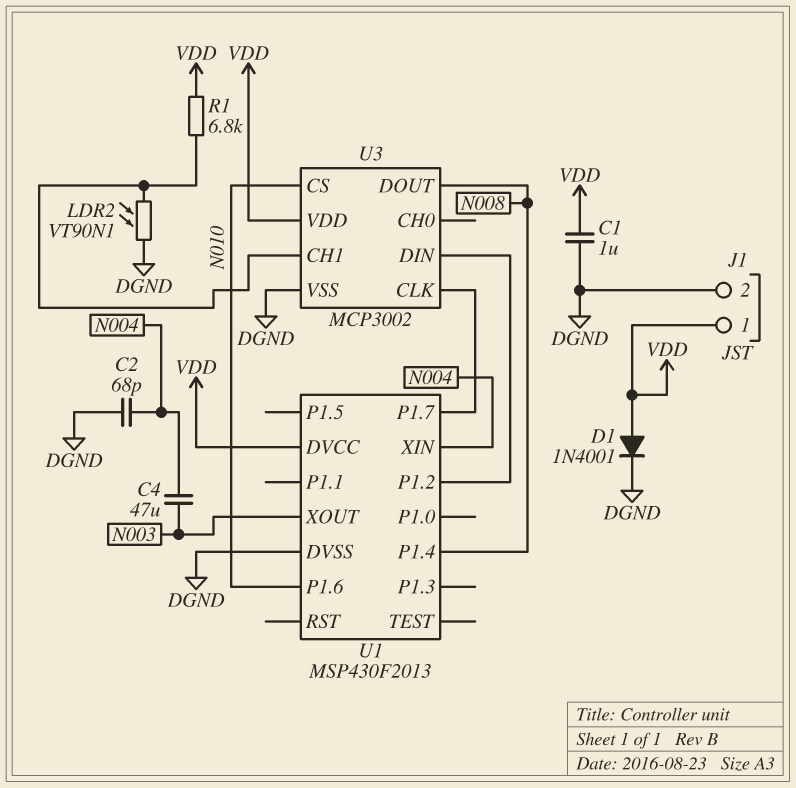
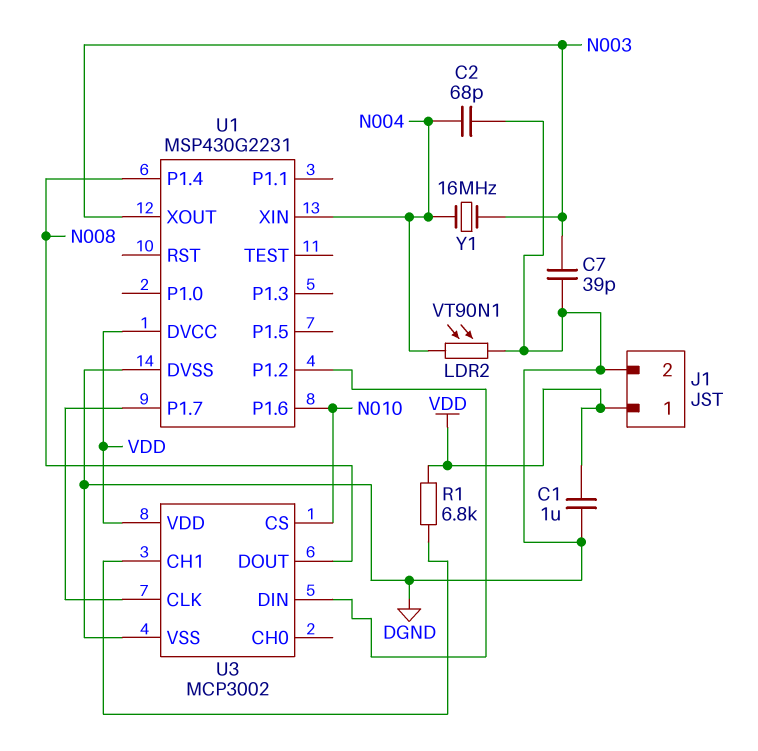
C4: 47uF (N003, N004) -> none
C7: none -> 39pF (DGND, N003)
D1: diode 1N4001 (A VDD, K DGND) -> none
LDR2: VT90N1 (DGND, U3/CH1) -> VT90N1 (DGND, N004)
U1: MSP430F2013 -> MSP430G2231
Y1: none -> 16MHz (N003, N004)

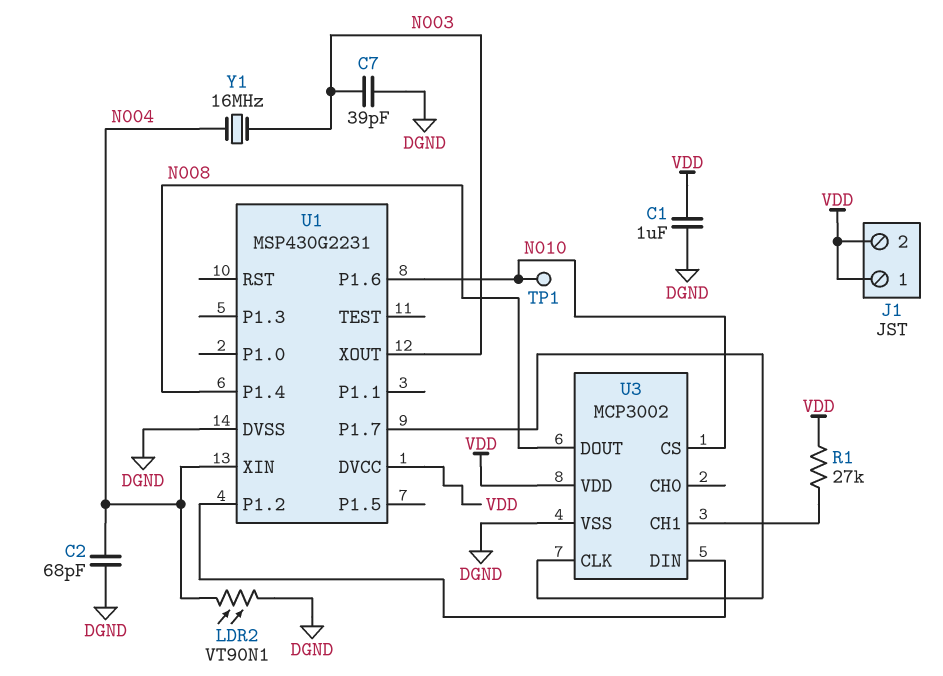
J1 pin 2: DGND -> VDD
R1: 6.8k (U3/CH1, VDD) -> 27k (U3/CH1, VDD)
TP1: none -> test point (N010)

